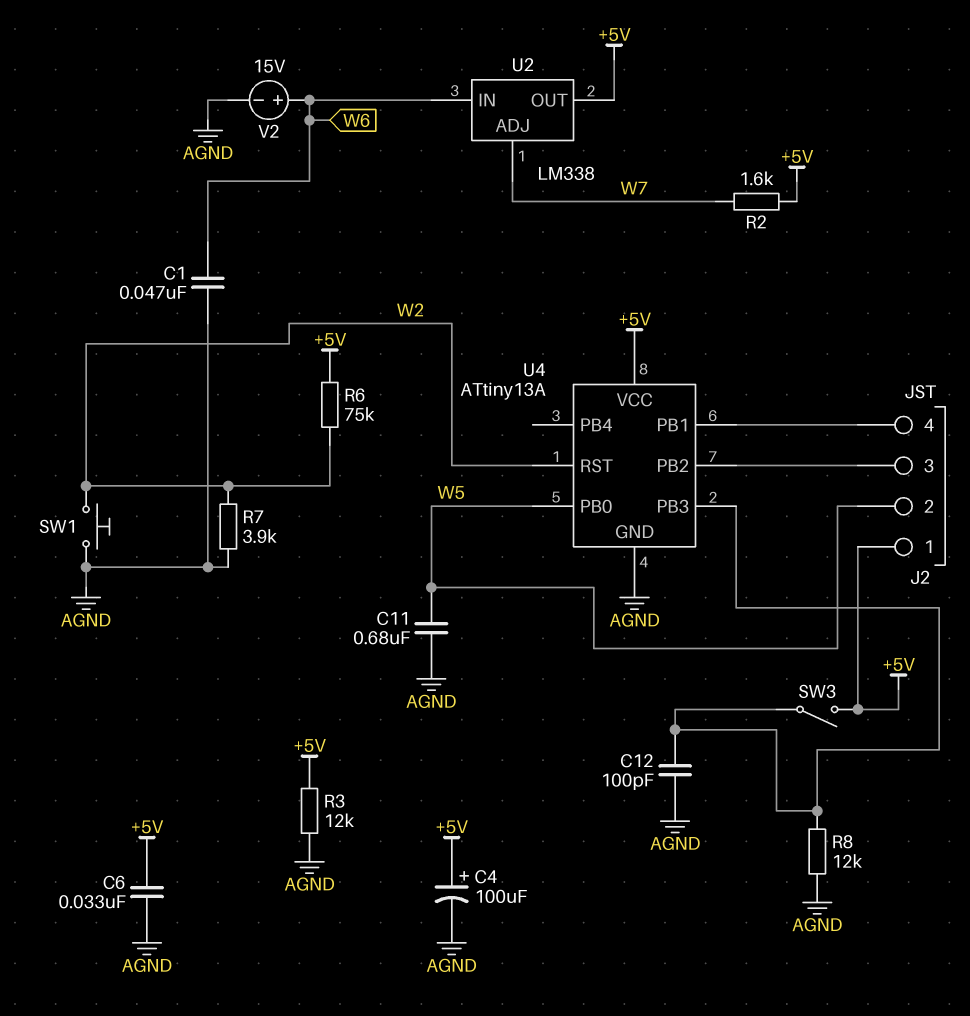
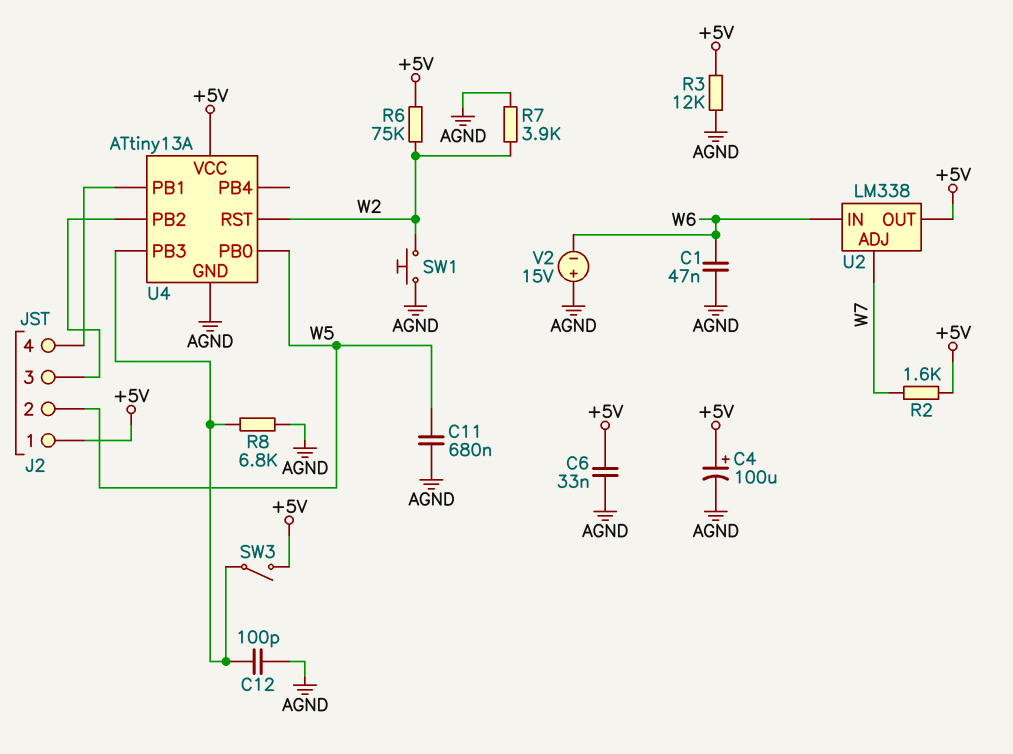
R8: 12k (AGND, U4/PB3) -> 6.8k (AGND, U4/PB3)
V2: 15V (plus W6, minus AGND) -> 15V (plus AGND, minus W6)

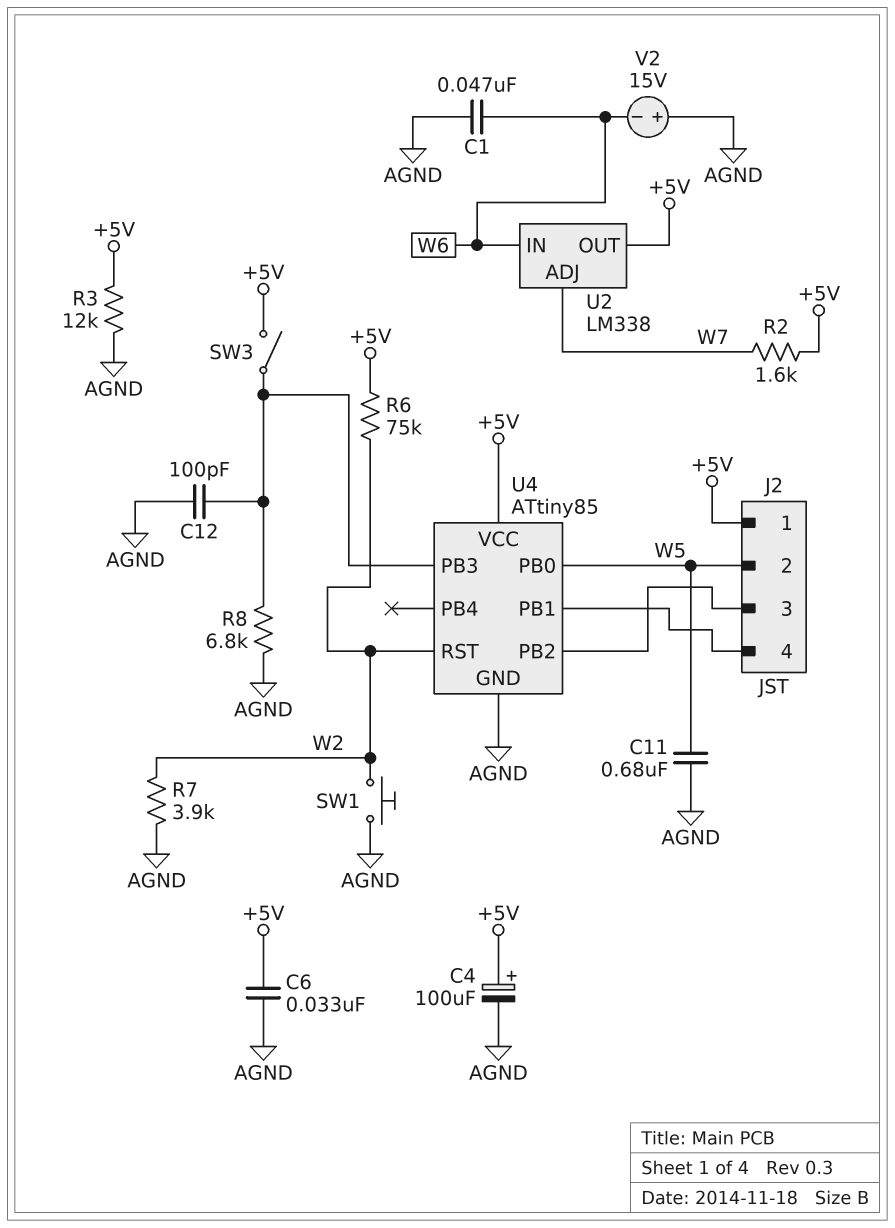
U4: ATtiny13A -> ATtiny85

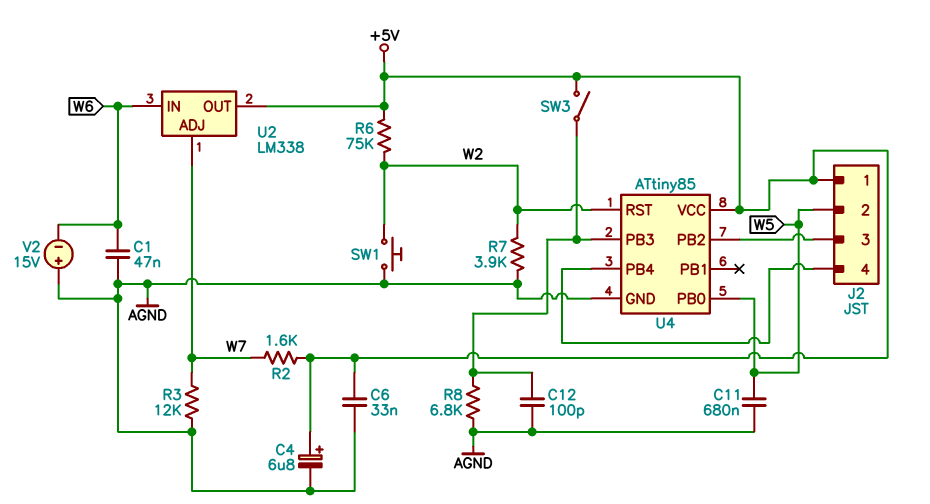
C4: 100uF (plus +5V, minus AGND) -> 6.8uF (plus +5V, minus AGND)
R3: 12k (+5V, AGND) -> 12k (AGND, W7)
U4 pin PB1: J2/4 -> none
U4 pin PB4: none -> J2/4

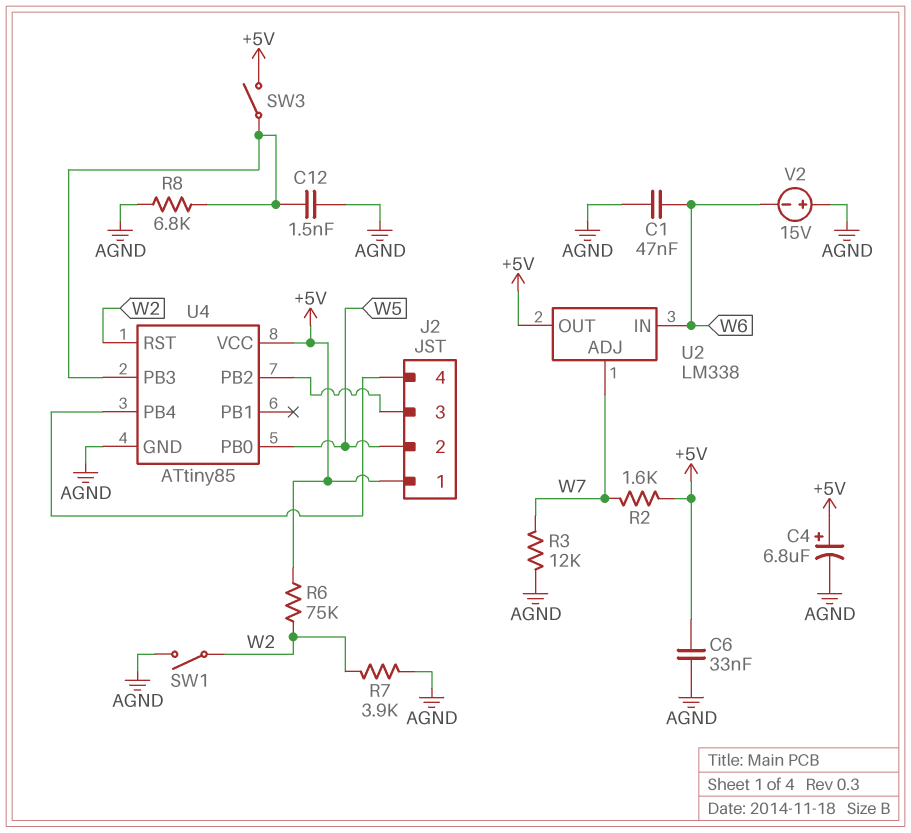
C11: 680nF (AGND, W5) -> none
C12: 100pF (AGND, U4/PB3) -> 1.5nF (AGND, U4/PB3)
SW1: button (AGND, W2) -> switch (AGND, W2)

